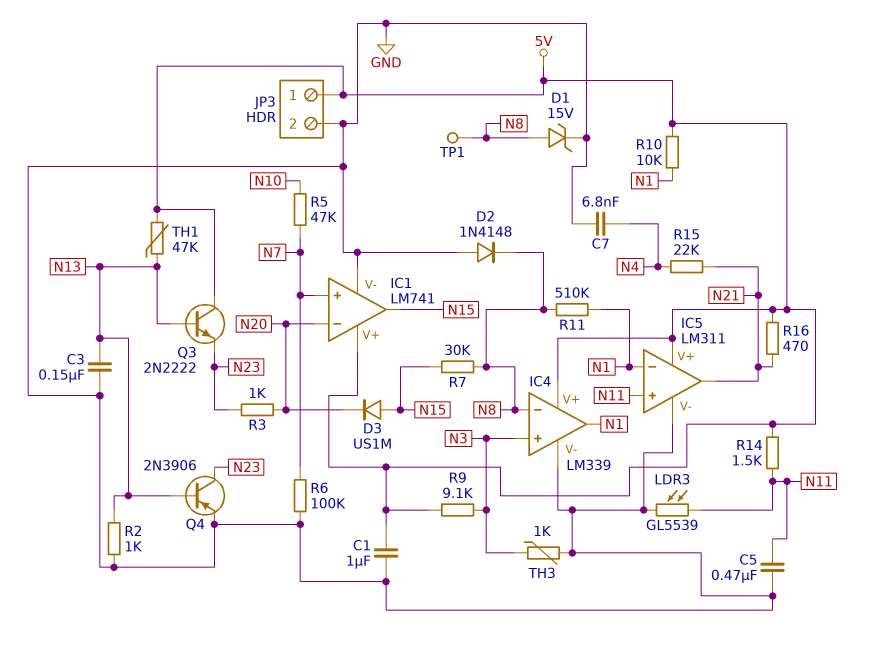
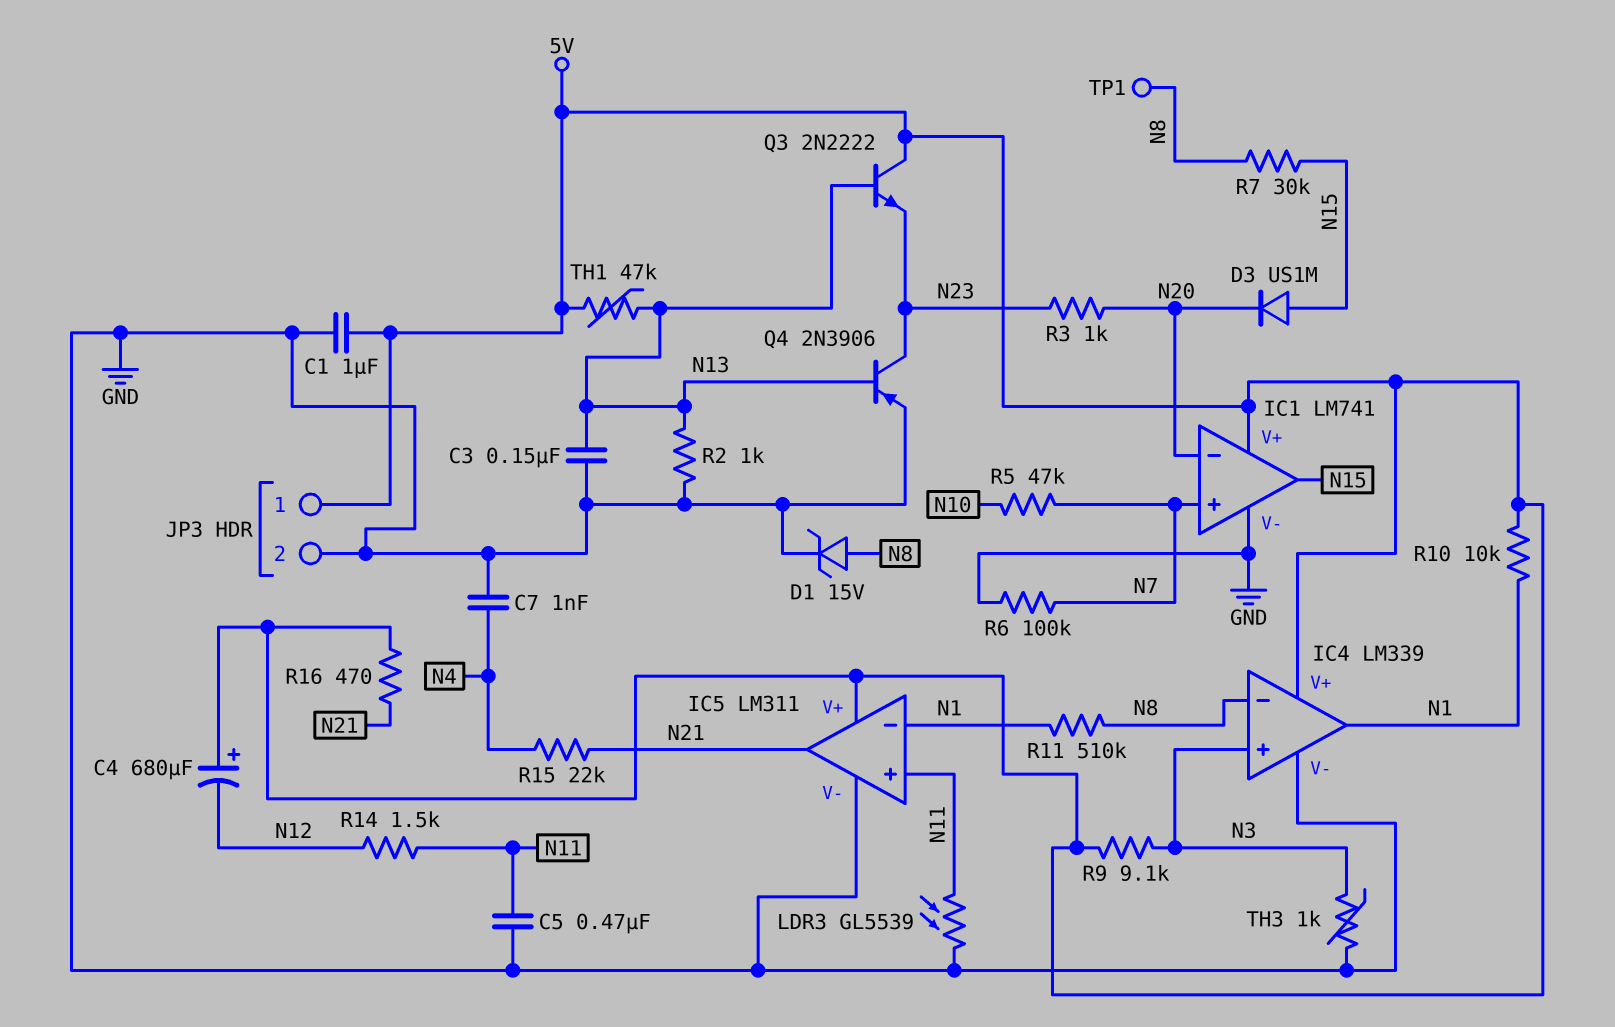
C4: none -> 680uF (plus 5V, minus N12)
C7: 6.8nF (GND, N4) -> 1nF (GND, N4)
D2: diode 1N4148 (A GND, K N8) -> none
R14: 1.5k (5V, N11) -> 1.5k (N11, N12)

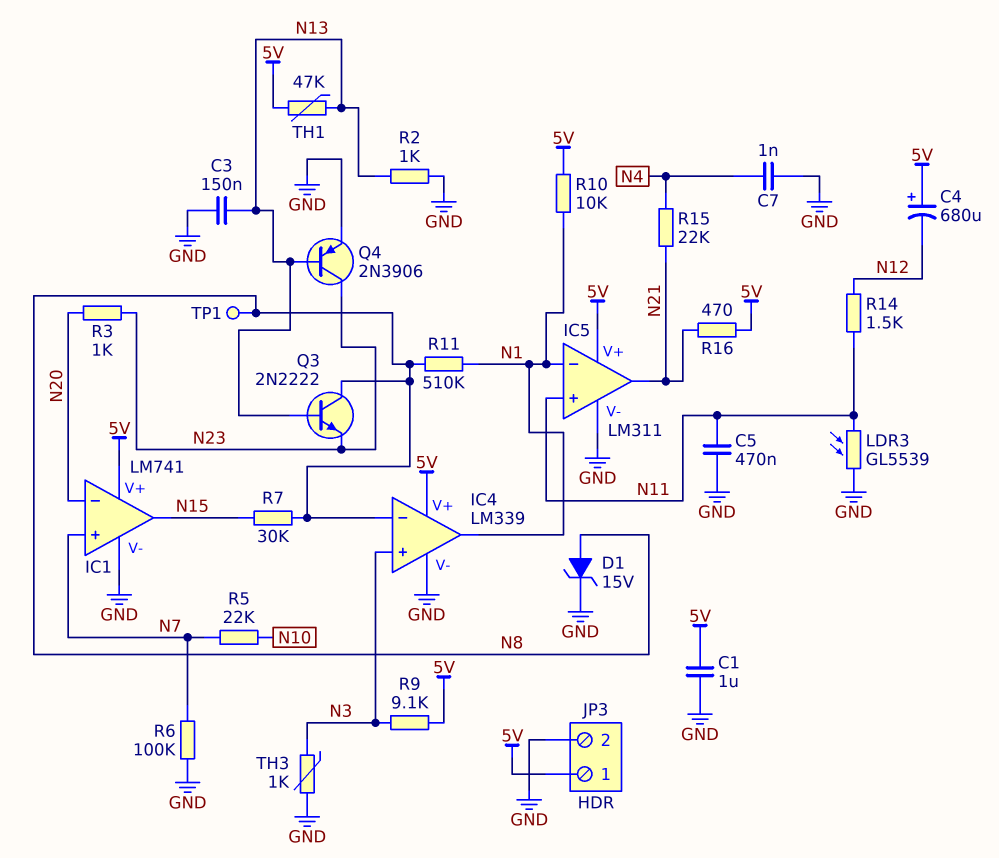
D3: diode US1M (A N15, K N20) -> none
Q3: NPN 2N2222 (B N13, C 5V, E N23) -> NPN 2N2222 (B N13, C N8, E N23)
R5: 47k (N7, N10) -> 22k (N7, N10)

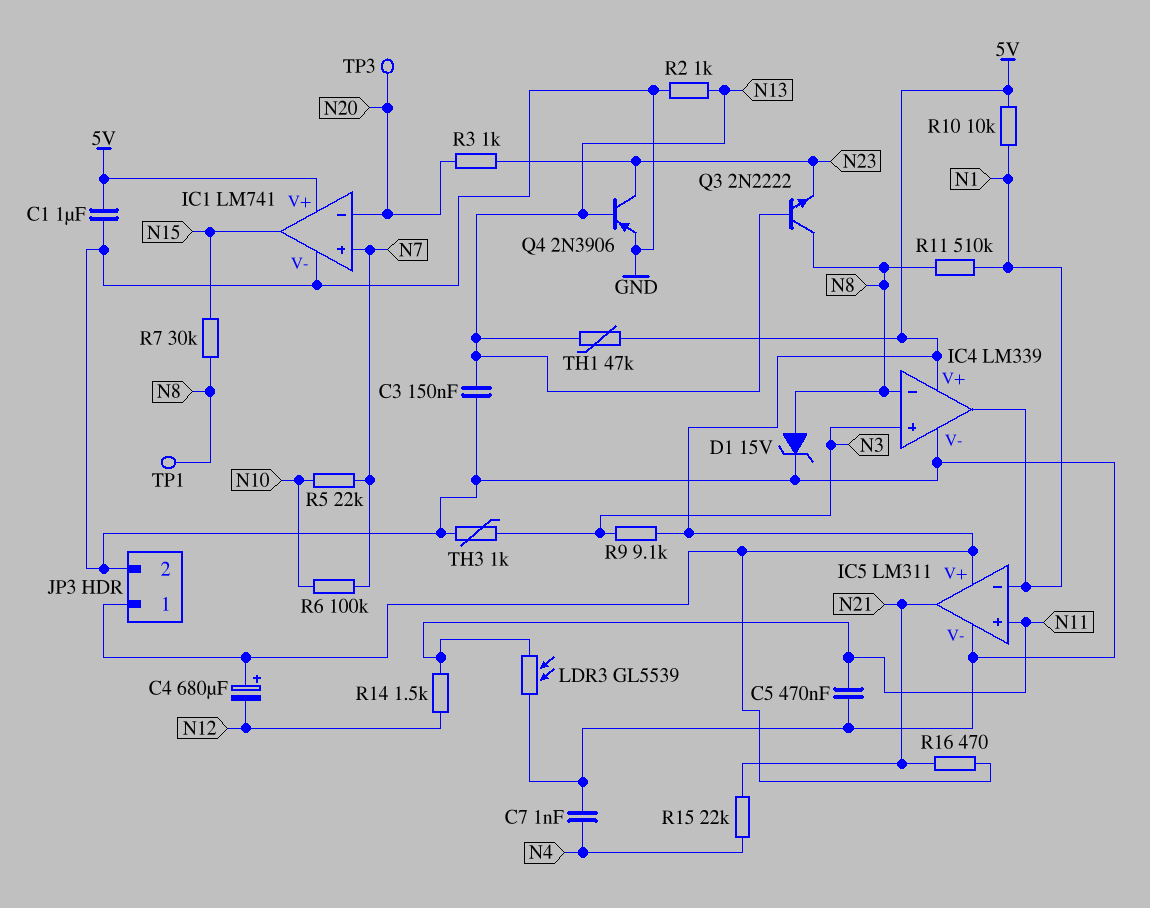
R6: 100k (GND, N7) -> 100k (N7, N10)
TP3: none -> test point (N20)

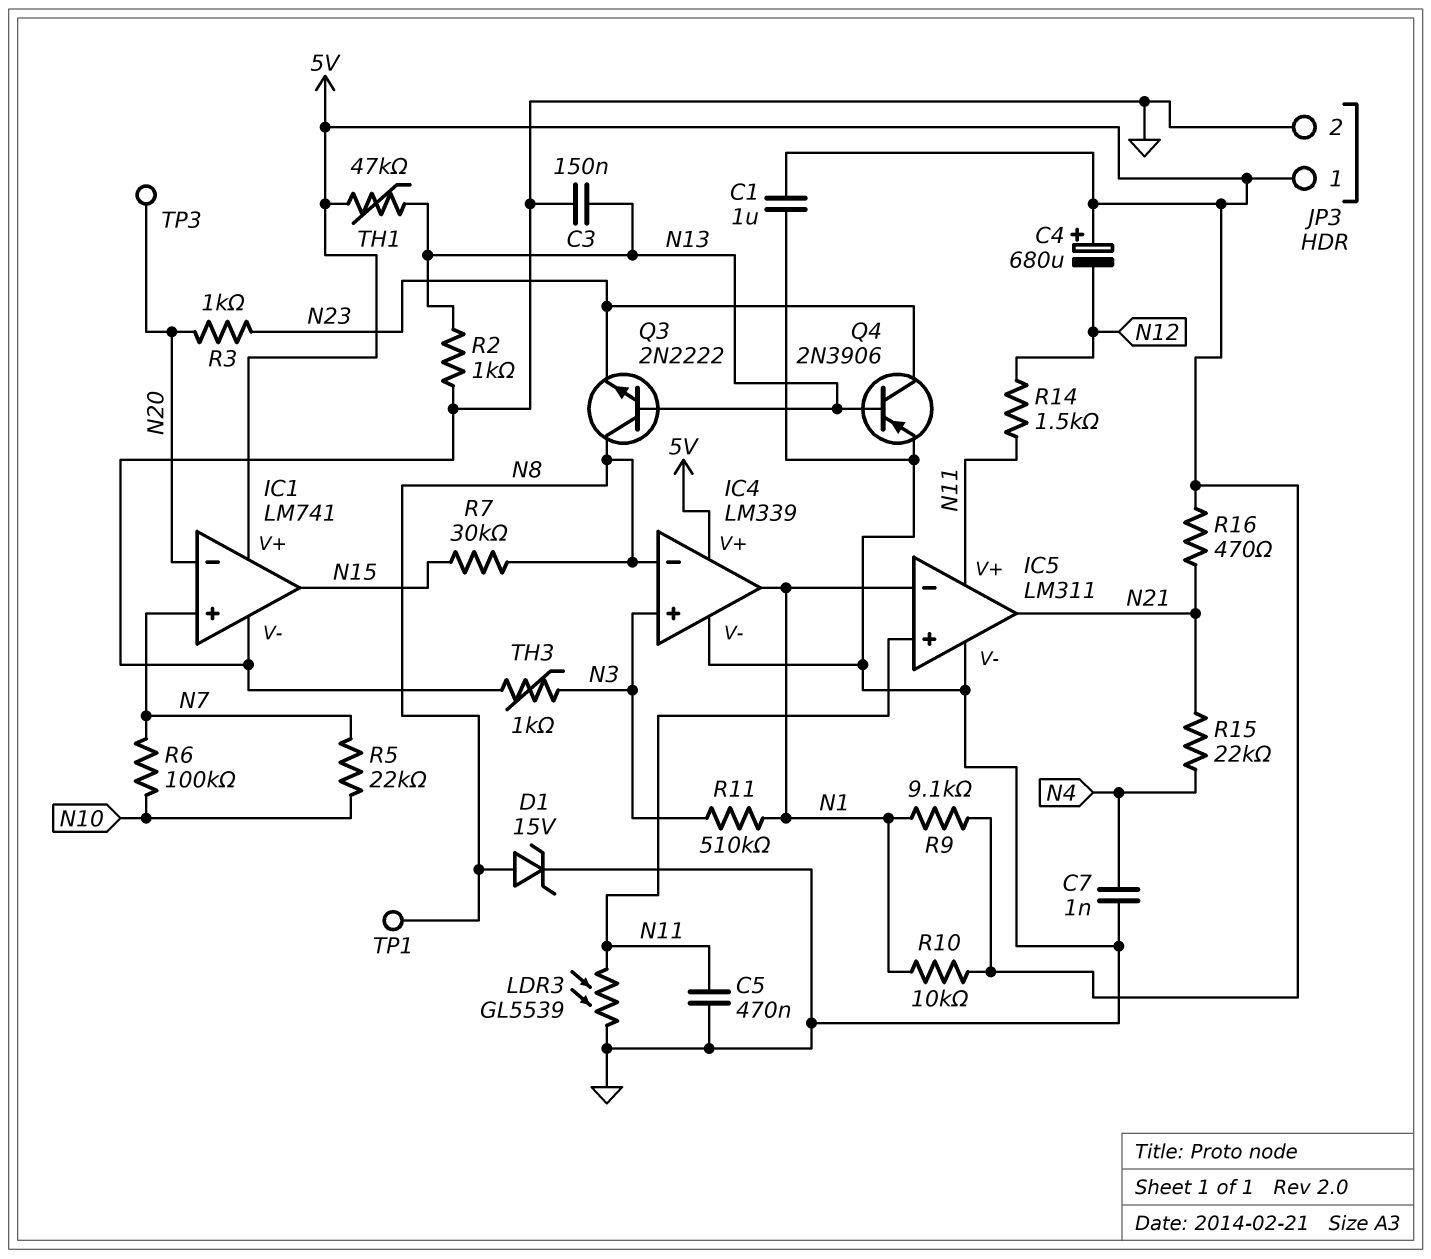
IC5 pin V+: 5V -> N11
R9: 9.1k (5V, N3) -> 9.1k (5V, N1)
R11: 510k (N1, N8) -> 510k (N1, N3)

